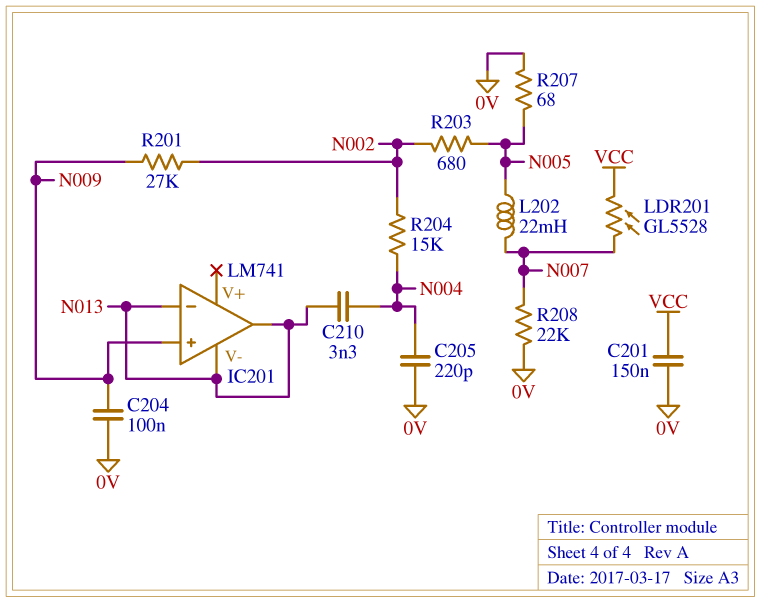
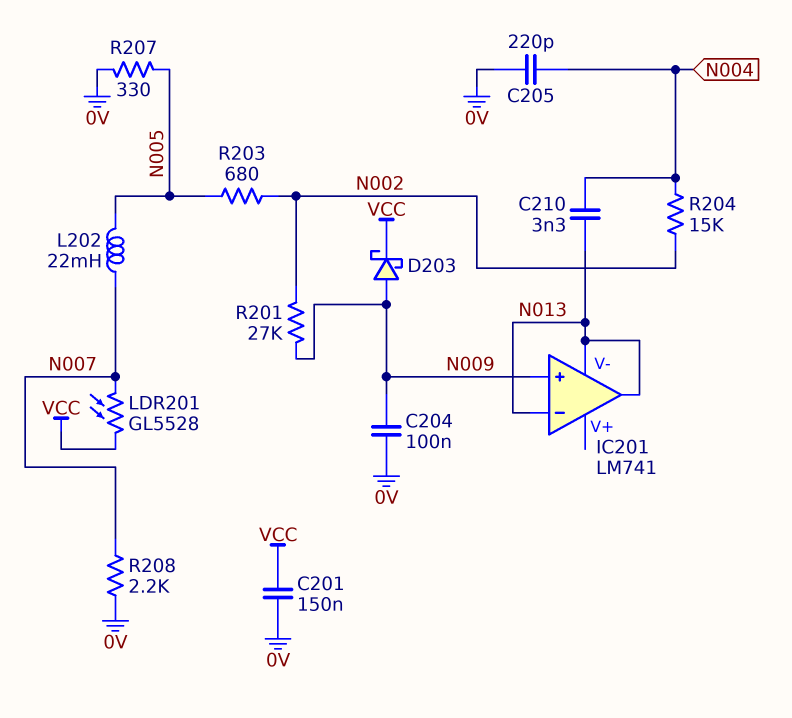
D203: none -> schottky (A N009, K VCC)
R207: 68 (0V, N005) -> 330 (0V, N005)
R208: 22k (0V, N007) -> 2.2k (0V, N007)

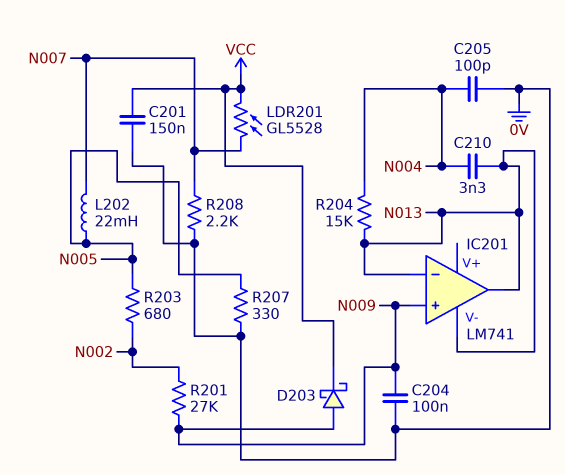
C205: 220pF (0V, N004) -> 100pF (0V, N004)
R204: 15k (N002, N004) -> 15k (N004, N013)

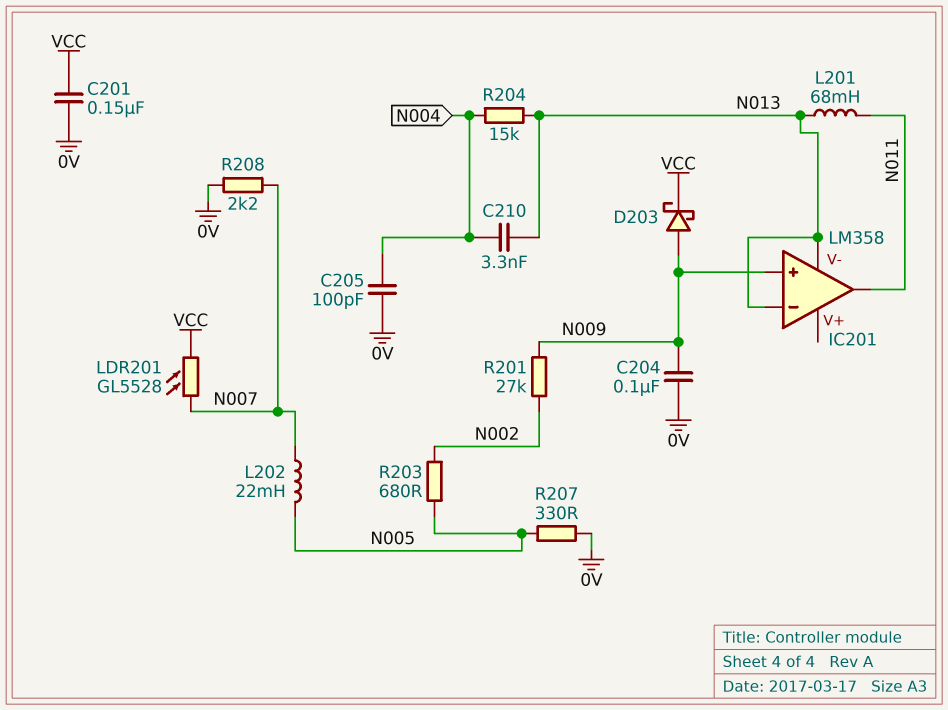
IC201: LM741 -> LM358
IC201 pin out: N013 -> N011
L201: none -> 68mH (N011, N013)

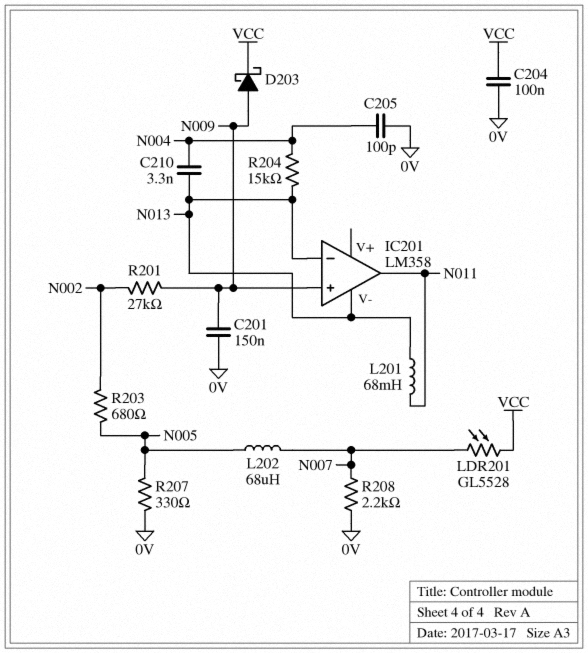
C201: 150nF (0V, VCC) -> 150nF (0V, N009)
C204: 100nF (0V, N009) -> 100nF (0V, VCC)
L202: 22mH (N005, N007) -> 68uH (N005, N007)

